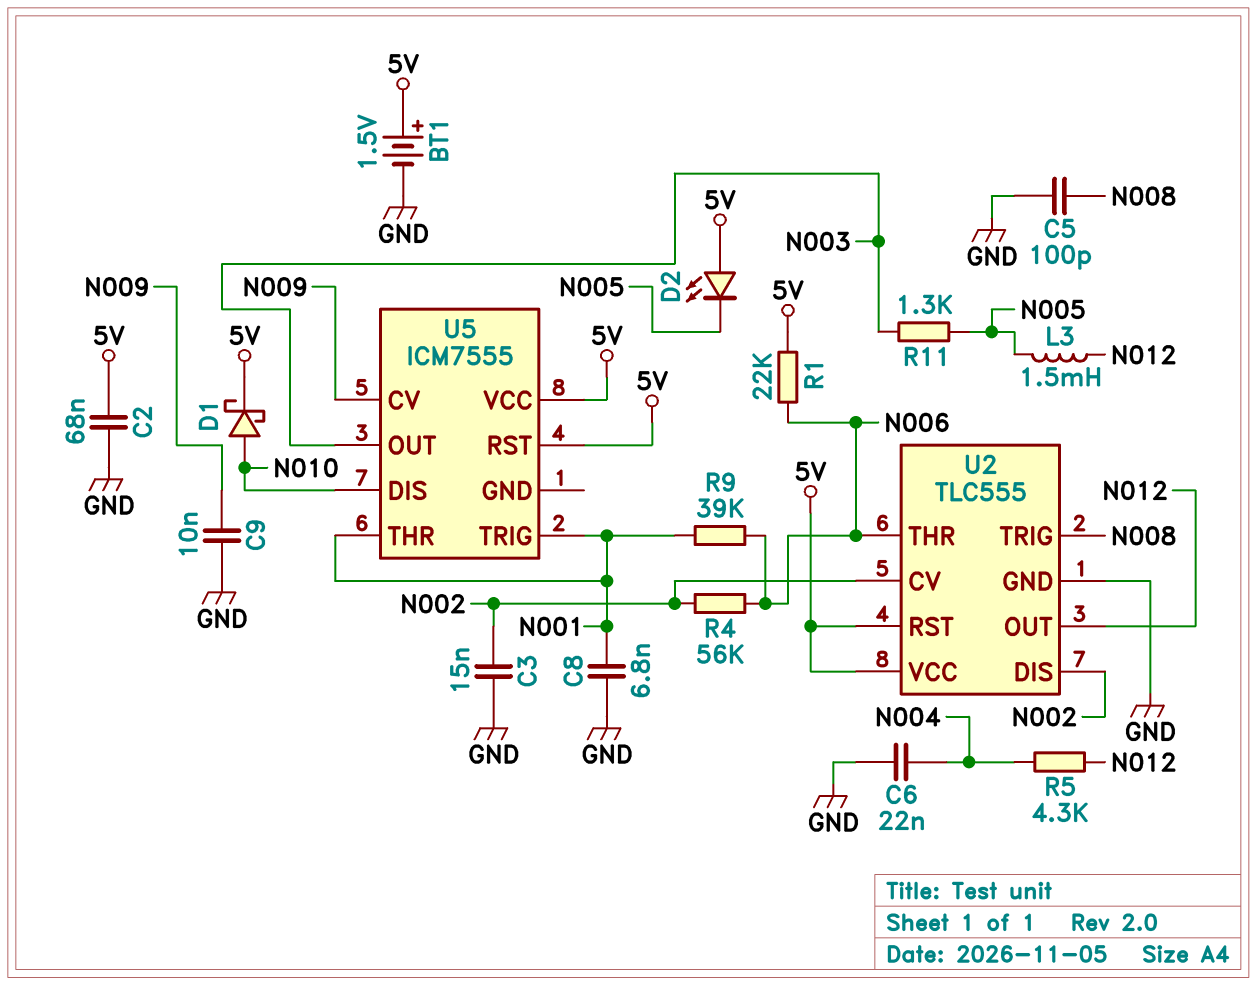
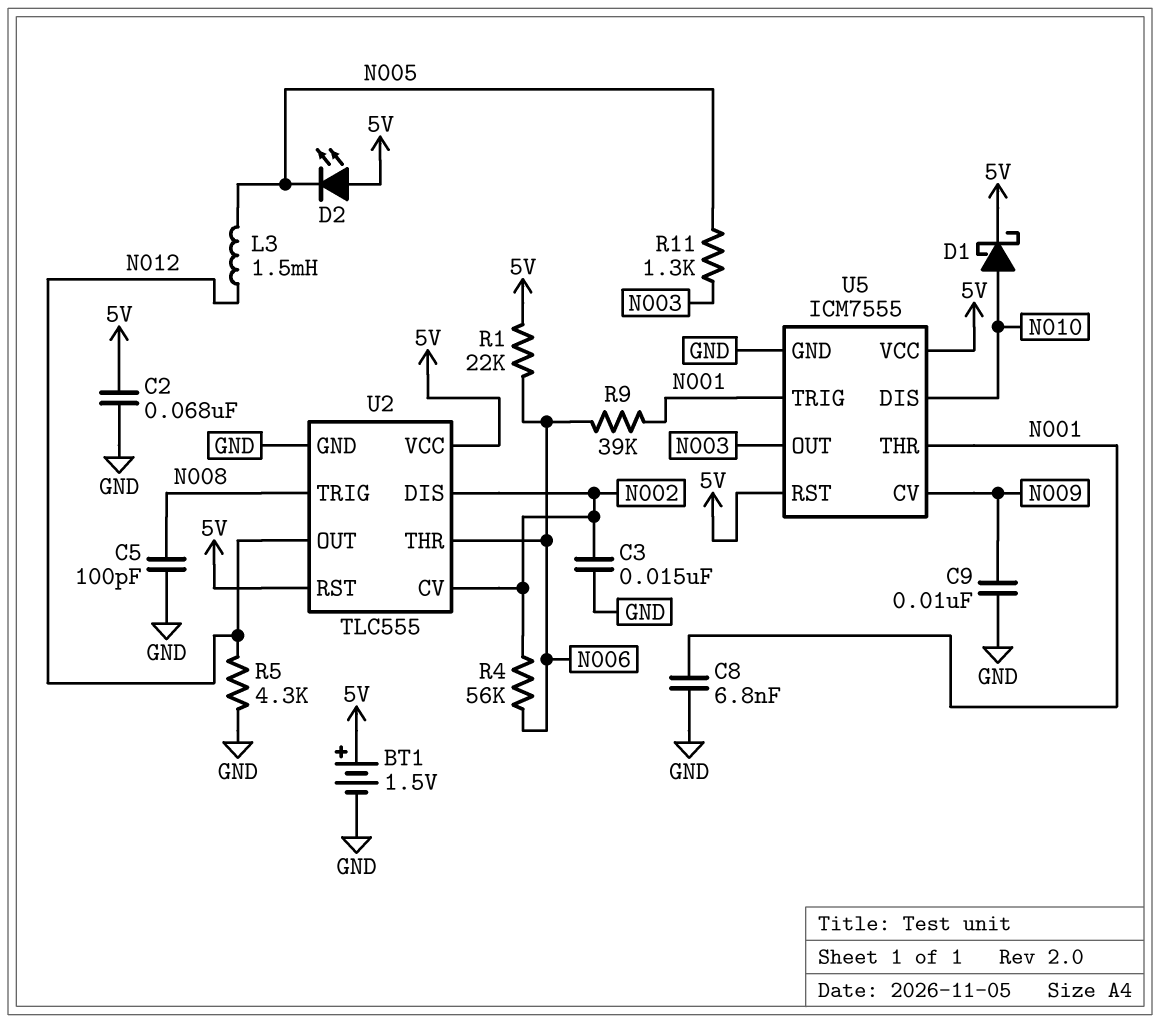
C6: 22nF (GND, N004) -> none
R5: 4.3k (N004, N012) -> 4.3k (GND, N012)
U5 pin GND: none -> GND

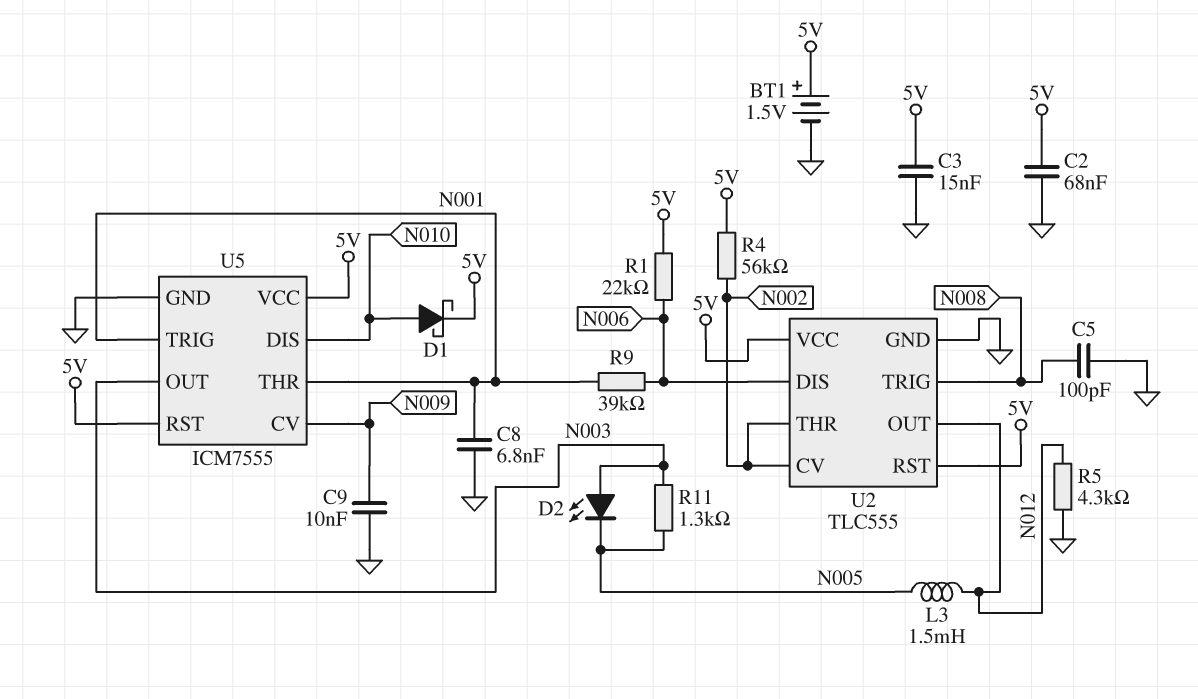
C3: 15nF (GND, N002) -> 15nF (5V, GND)
D2: LED (A 5V, K N005) -> LED (A N003, K N005)
R4: 56k (N002, N006) -> 56k (5V, N002)
U2 pin DIS: N002 -> N006
U2 pin THR: N006 -> N002

